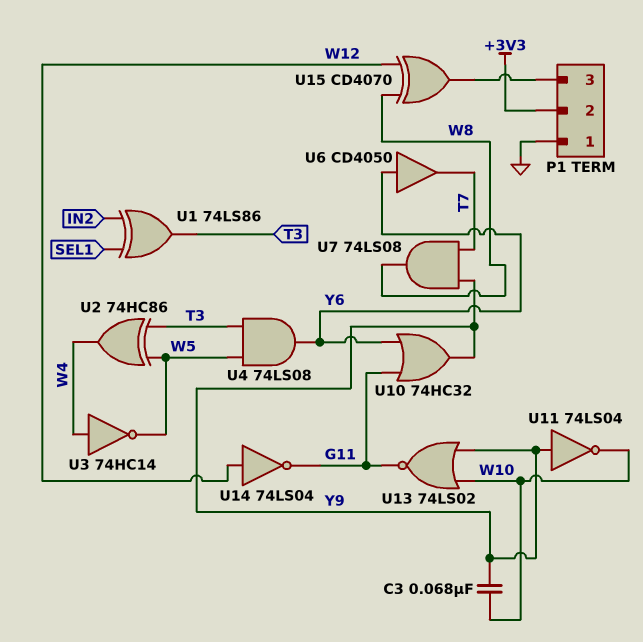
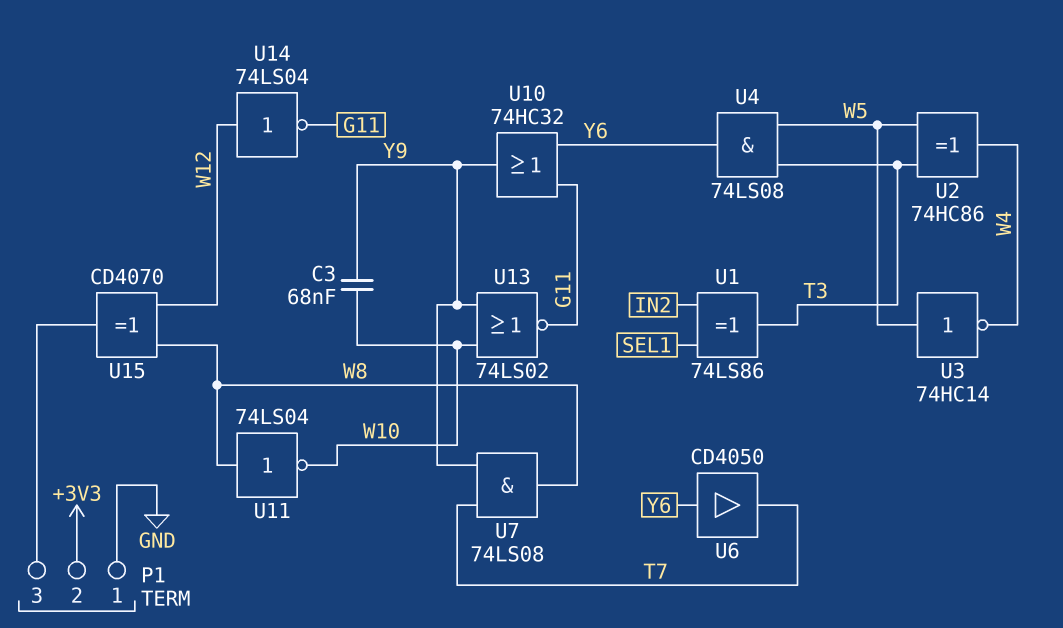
U3: NOT 74HC14 (in W4, out W5) -> NOT 74HC14 (in W5, out W4)
U11: NOT 74LS04 (in Y9, out W10) -> NOT 74LS04 (in W8, out W10)

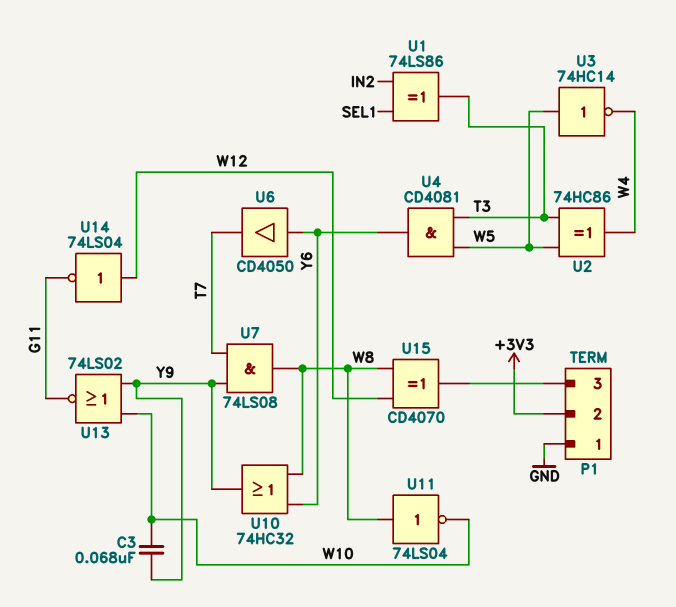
U4: AND 74LS08 (in T3, in W5, out Y6) -> AND CD4081 (in T3, in W5, out Y6)
U10: OR 74HC32 (in G11, in Y6, out Y9) -> OR 74HC32 (in W8, in Y6, out Y9)

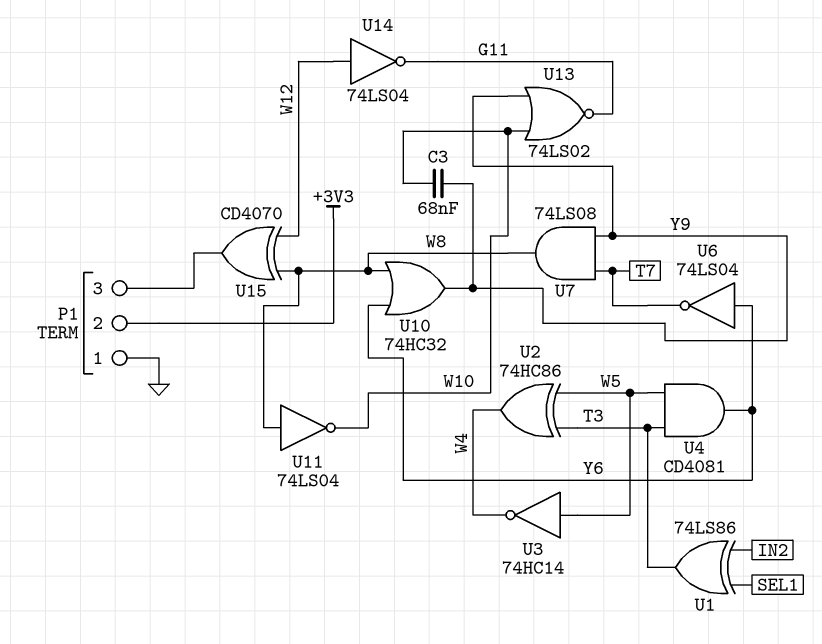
U6: buffer CD4050 (in Y6, out T7) -> NOT 74LS04 (in Y6, out T7)

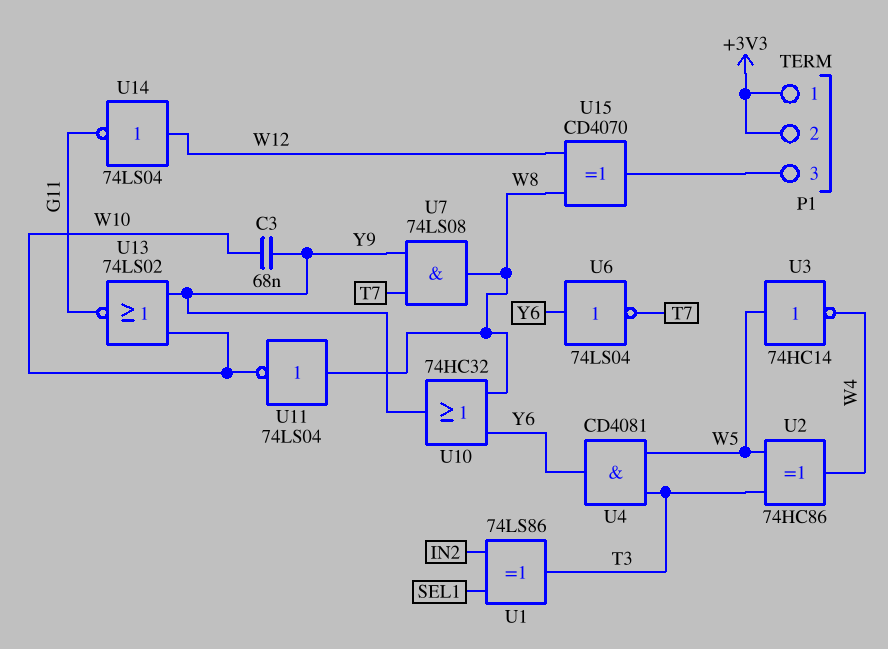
P1 pin 1: GND -> +3V3

